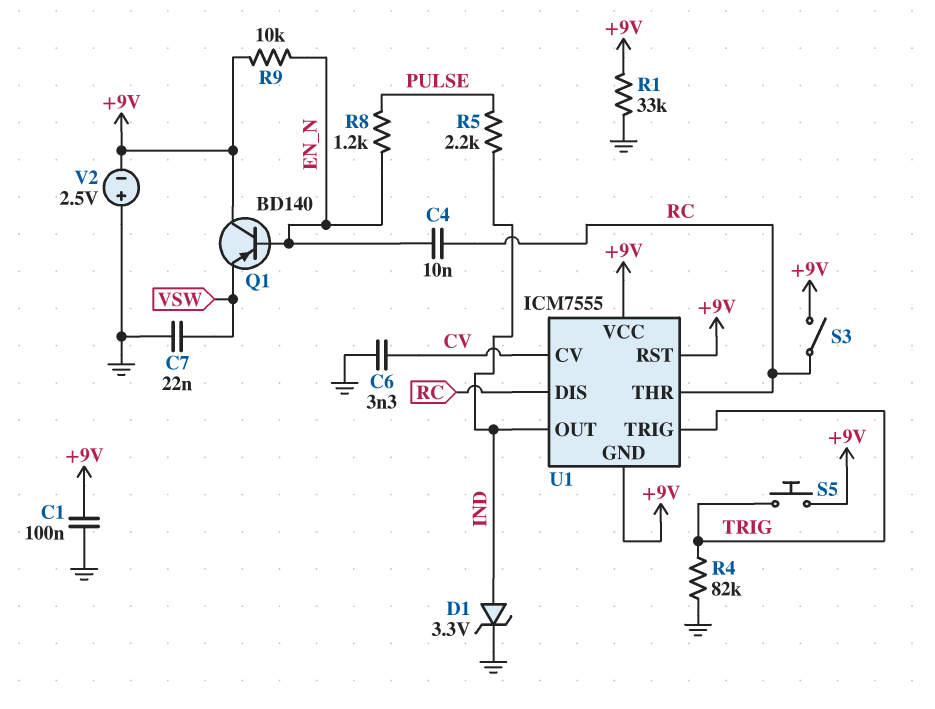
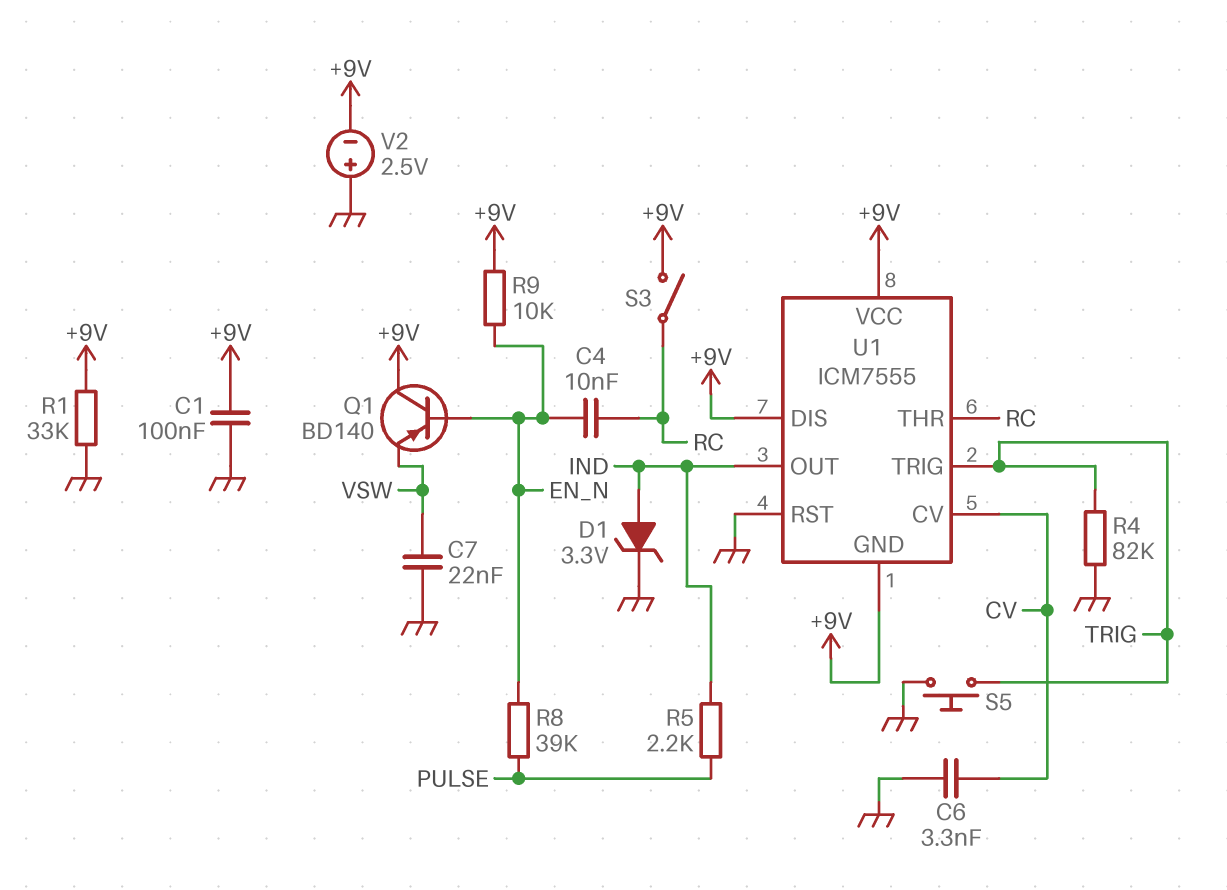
R8: 1.2k (EN_N, PULSE) -> 39k (EN_N, PULSE)
S5: button (+9V, TRIG) -> button (GND, TRIG)
U1 pin DIS: RC -> +9V
U1 pin RST: +9V -> GND

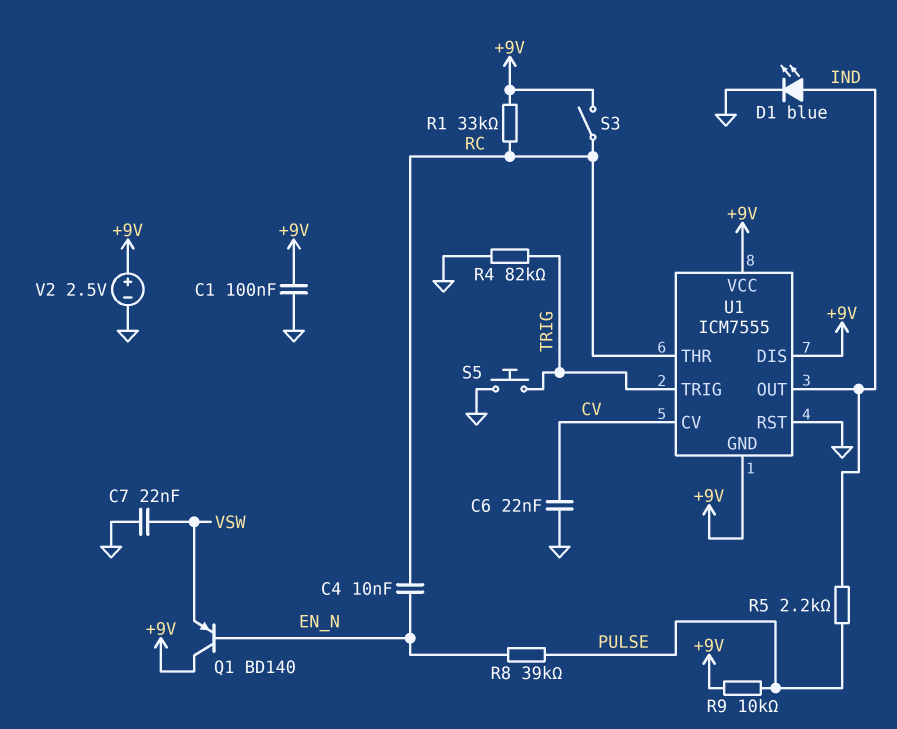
C6: 3.3nF (CV, GND) -> 22nF (CV, GND)
D1: zener 3.3V (A IND, K GND) -> LED blue (A IND, K GND)
R1: 33k (+9V, GND) -> 33k (+9V, RC)
R9: 10k (+9V, EN_N) -> 10k (+9V, PULSE)
V2: 2.5V (plus GND, minus +9V) -> 2.5V (plus +9V, minus GND)

